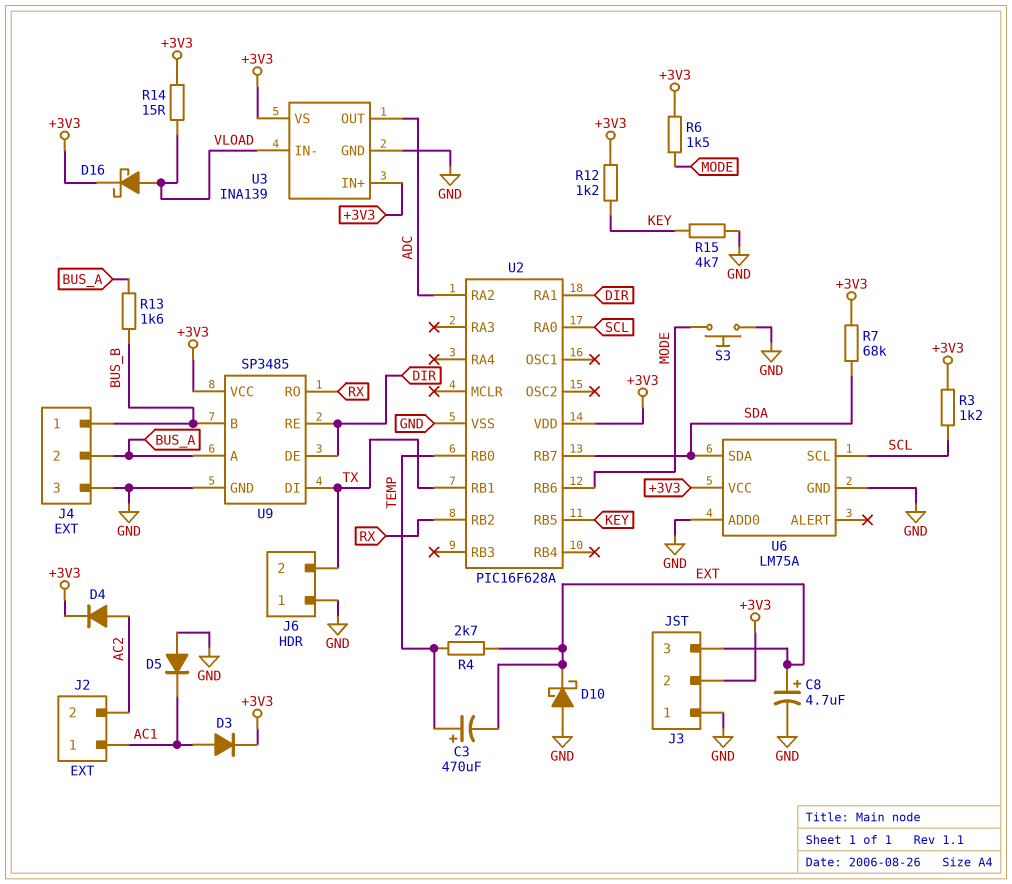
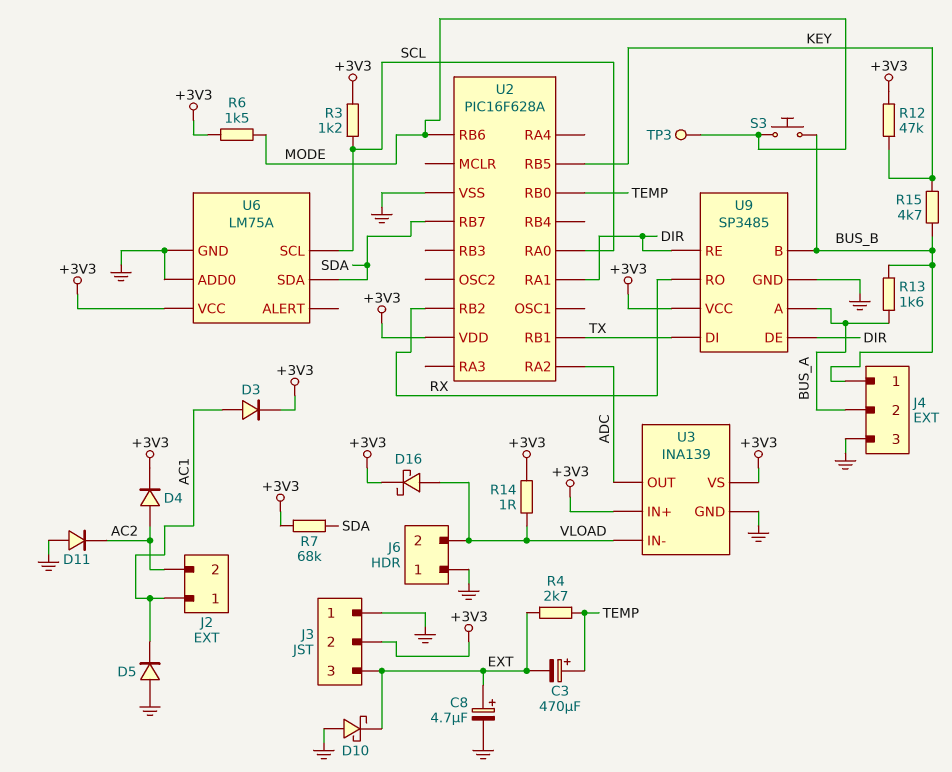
D11: none -> diode (A GND, K AC2)
J6 pin 2: TX -> VLOAD
R12: 1.2k (+3V3, KEY) -> 47k (+3V3, KEY)
R14: 15 (+3V3, VLOAD) -> 1 (+3V3, VLOAD)
R15: 4.7k (GND, KEY) -> 4.7k (BUS_B, KEY)
S3: button (GND, MODE) -> button (BUS_B, MODE)
TP3: none -> test point (MODE)

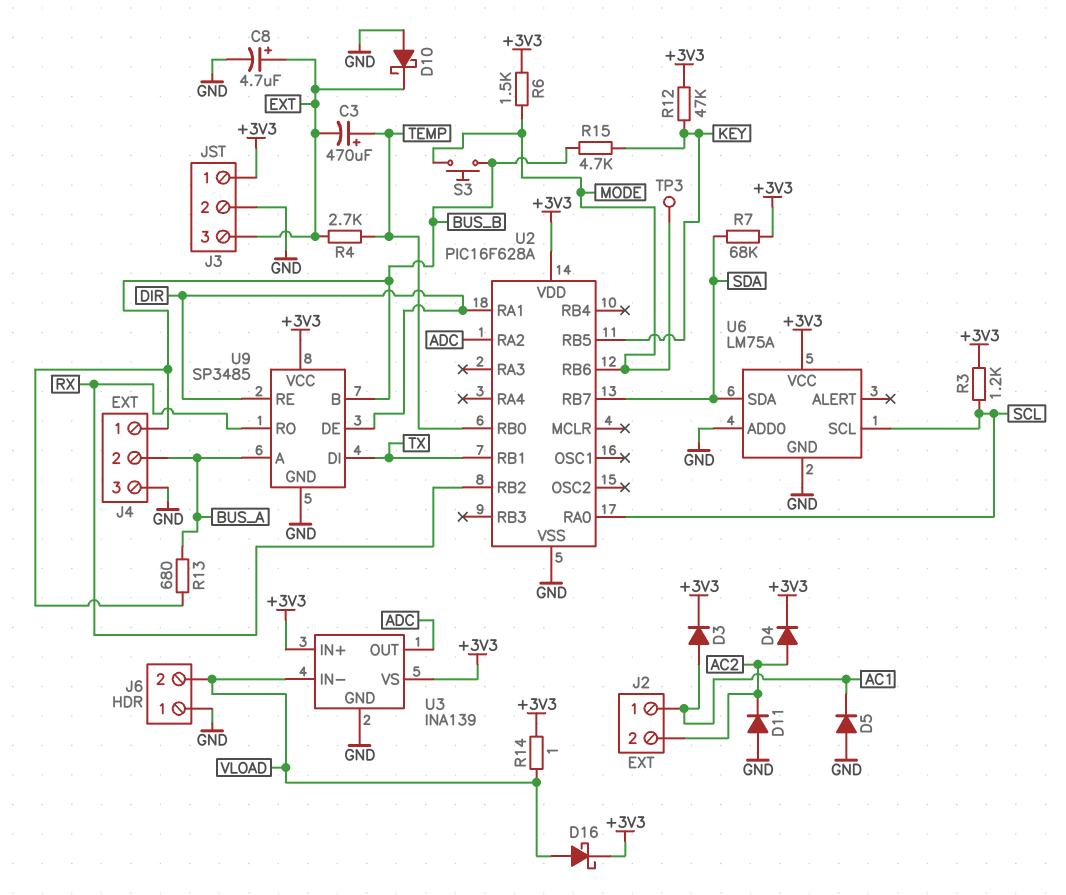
J3 pin 1: GND -> +3V3
J3 pin 2: +3V3 -> GND
R13: 1.6k (BUS_A, BUS_B) -> 680 (BUS_A, BUS_B)

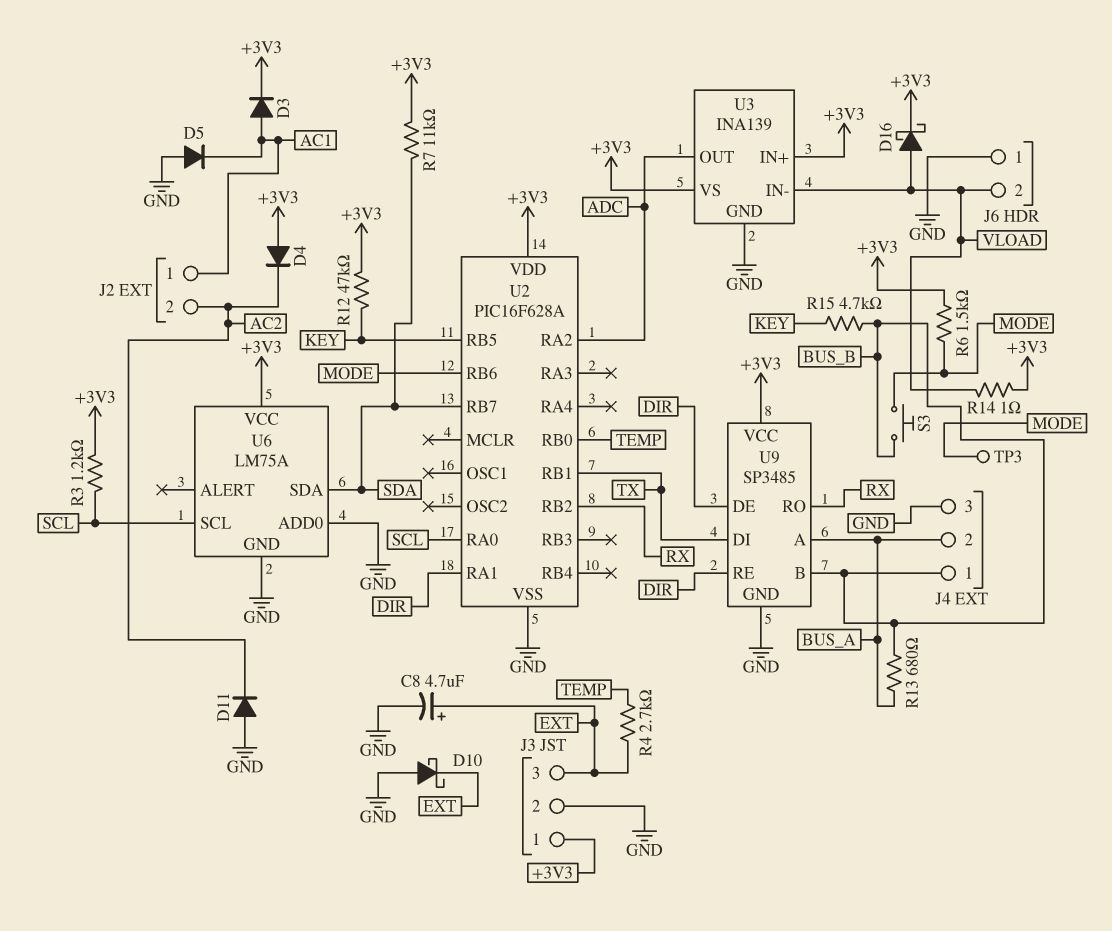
C3: 470uF (plus TEMP, minus EXT) -> none
D4: diode (A AC2, K +3V3) -> diode (A +3V3, K AC2)
R7: 68k (+3V3, SDA) -> 11k (+3V3, SDA)

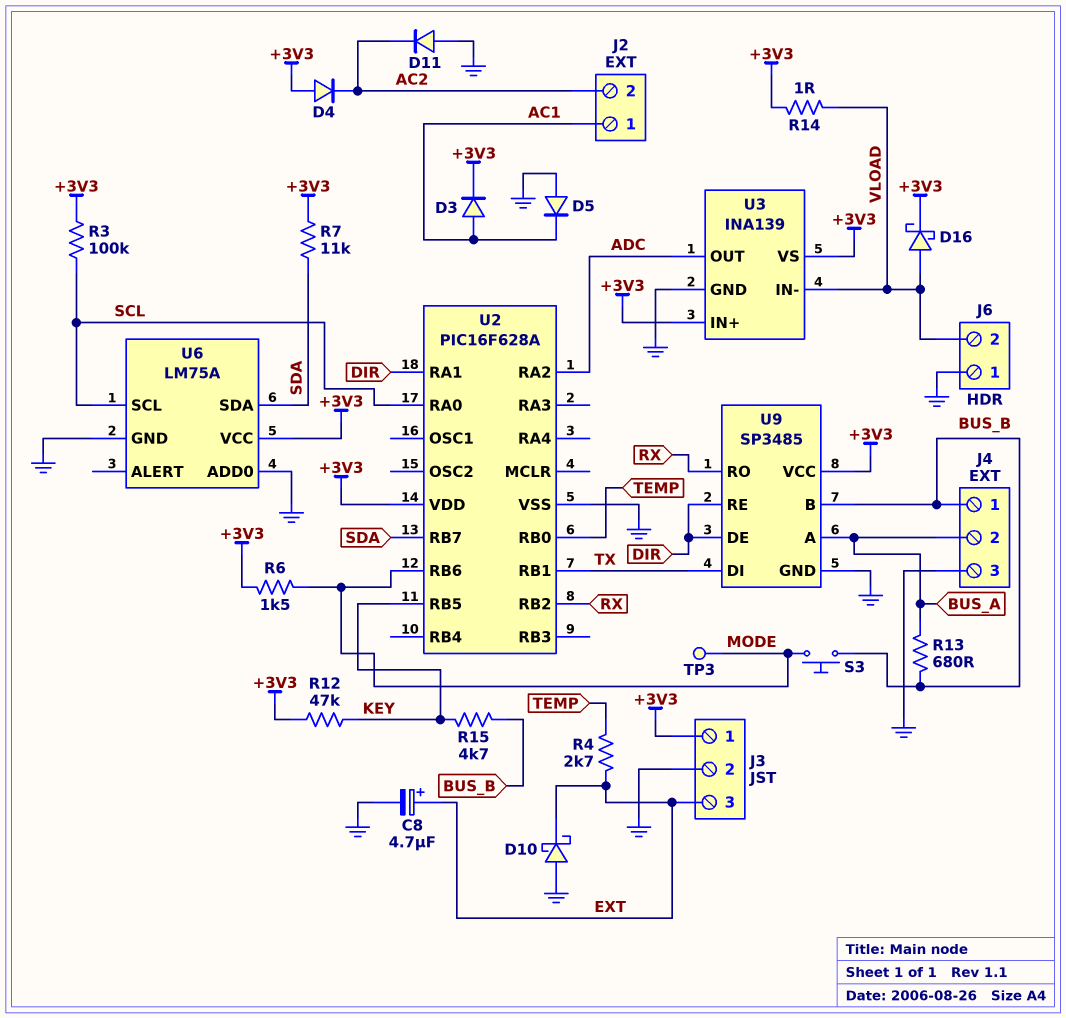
R3: 1.2k (+3V3, SCL) -> 100k (+3V3, SCL)

